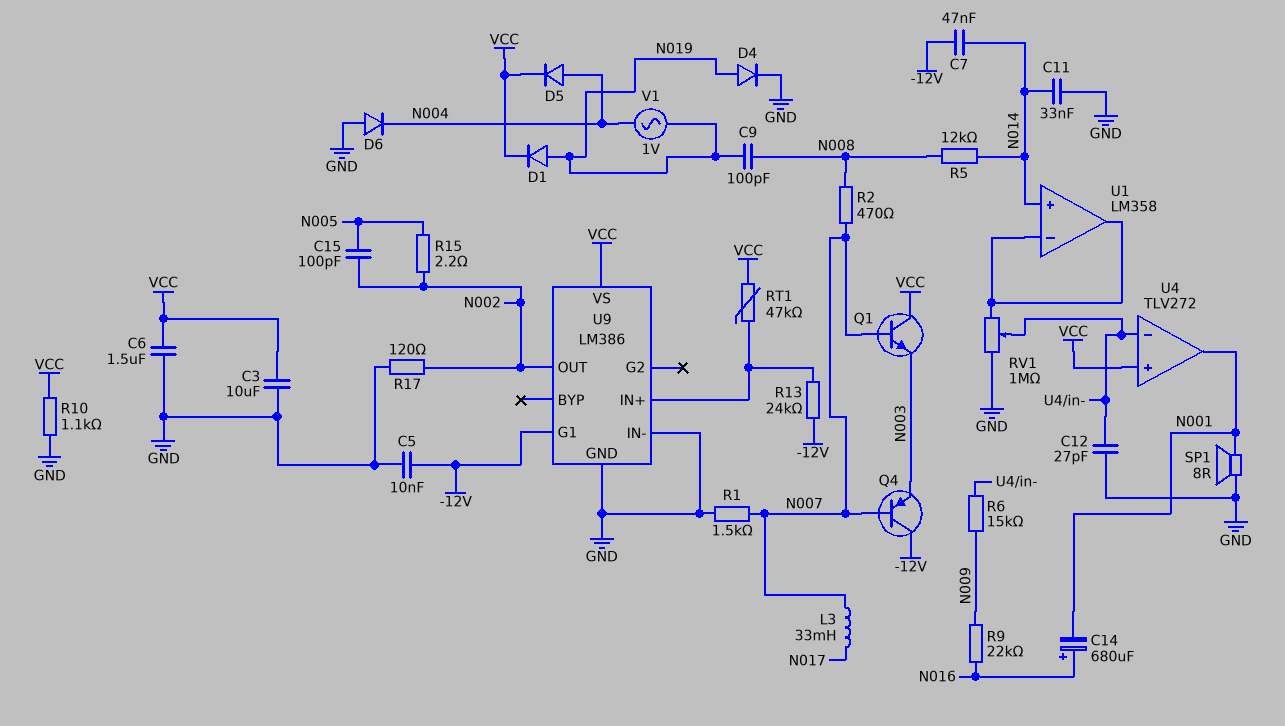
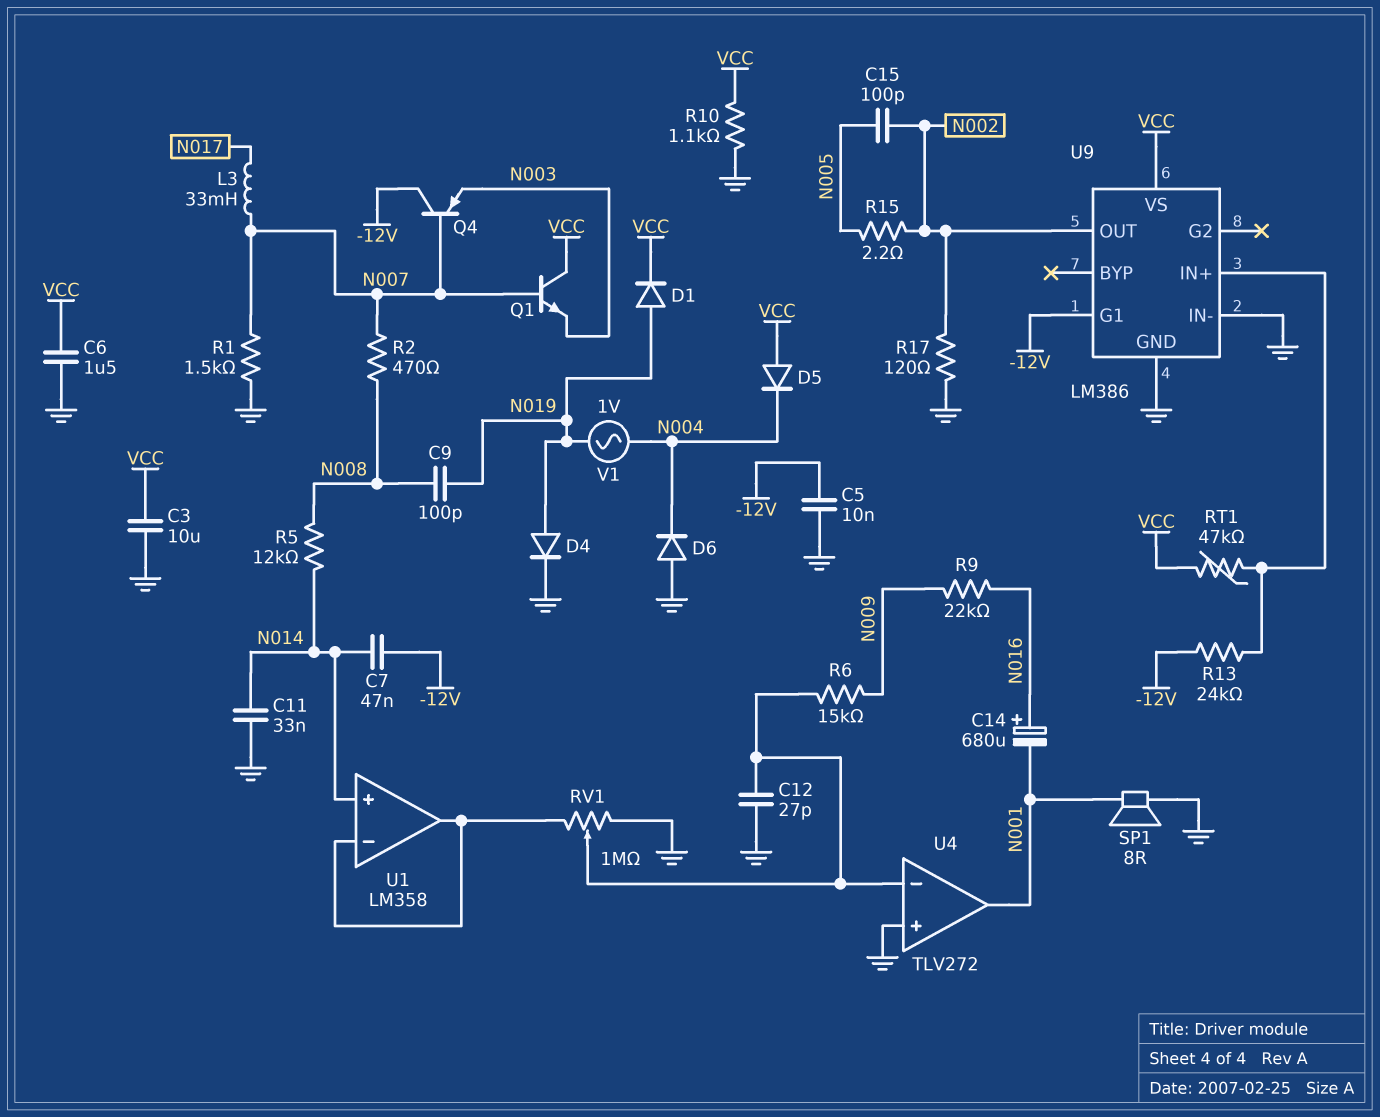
D5: diode (A N004, K VCC) -> diode (A VCC, K N004)
U4 pin in+: VCC -> GND

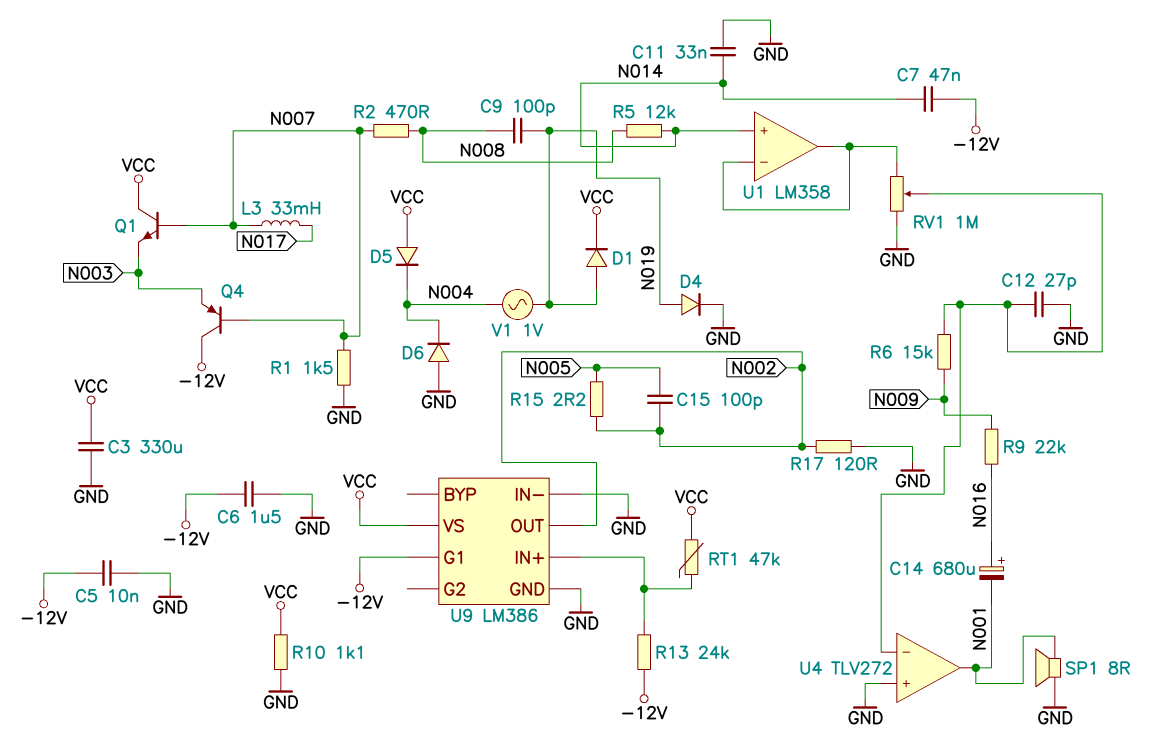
C3: 10uF (GND, VCC) -> 330uF (GND, VCC)
C6: 1.5uF (GND, VCC) -> 1.5uF (-12V, GND)

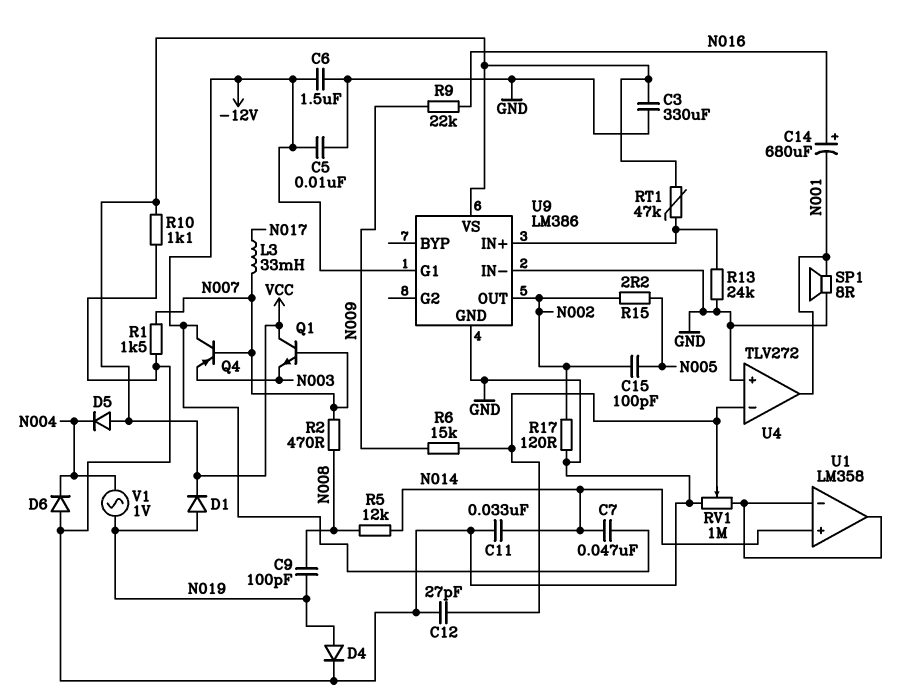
R13: 24k (-12V, U9/IN+) -> 24k (GND, U9/IN+)

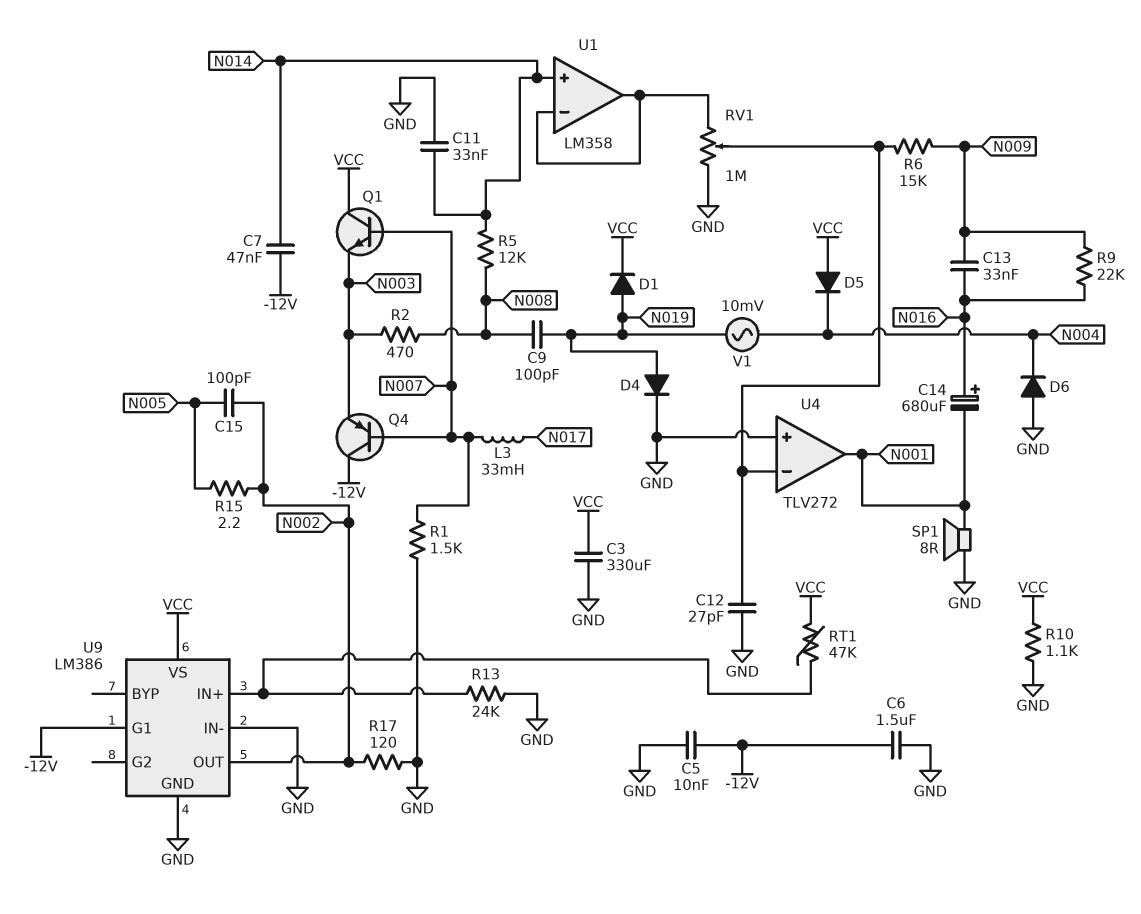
C13: none -> 33nF (N009, N016)
R2: 470 (N007, N008) -> 470 (N003, N008)
V1: AC 1V (N004, N019) -> AC 10mV (N004, N019)

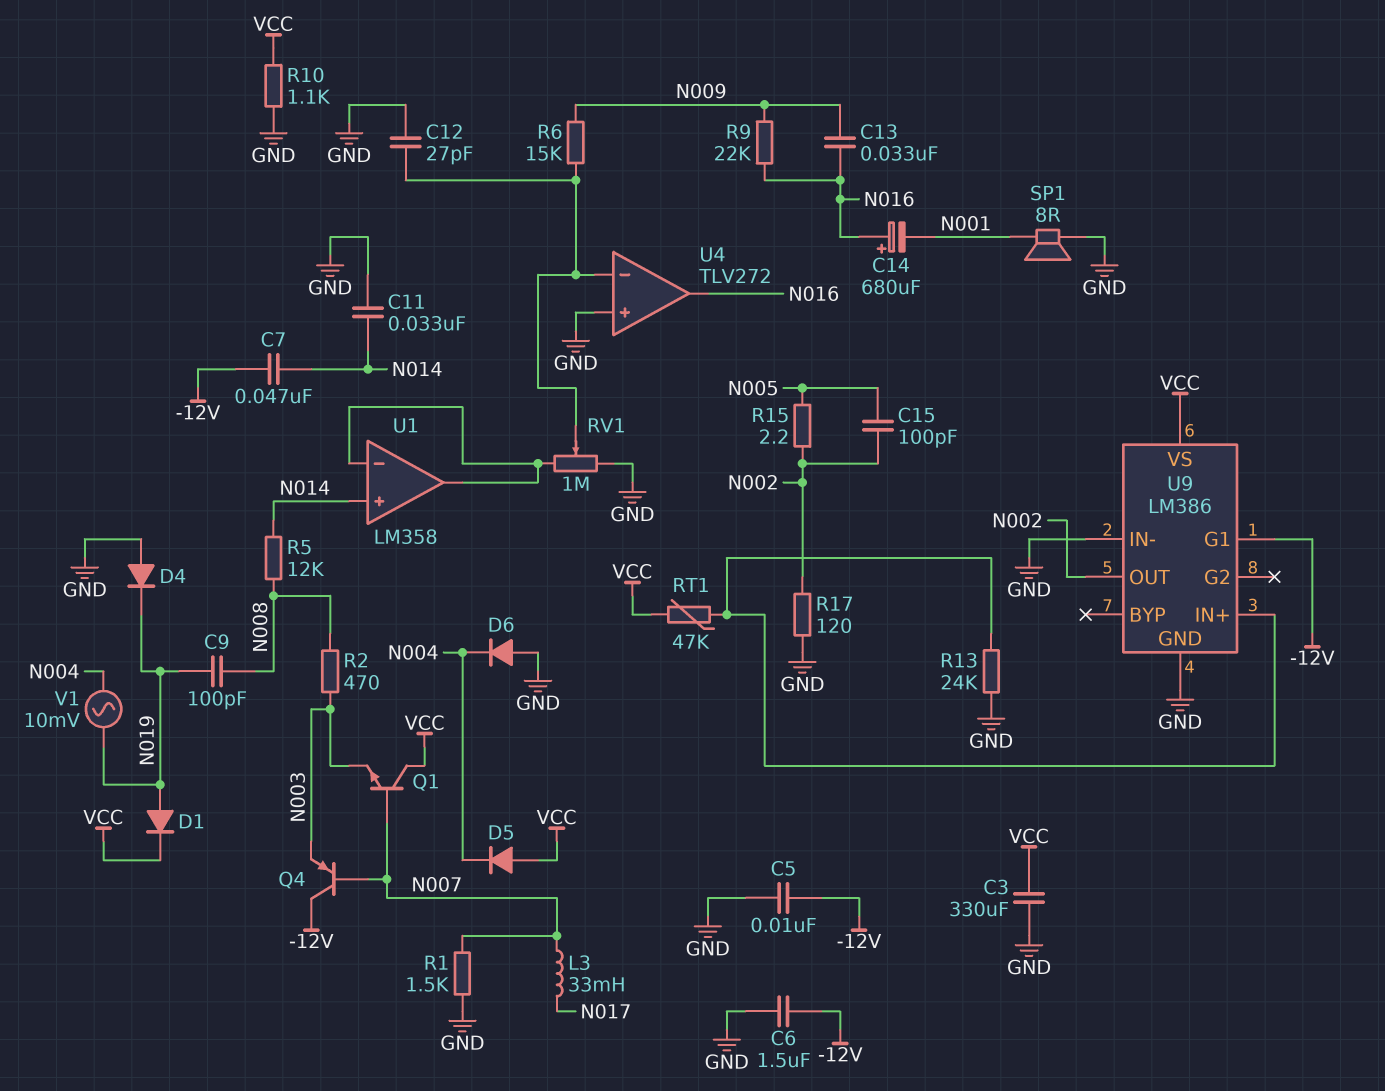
D4: diode (A N019, K GND) -> diode (A GND, K N019)
U4 pin out: N001 -> N016

